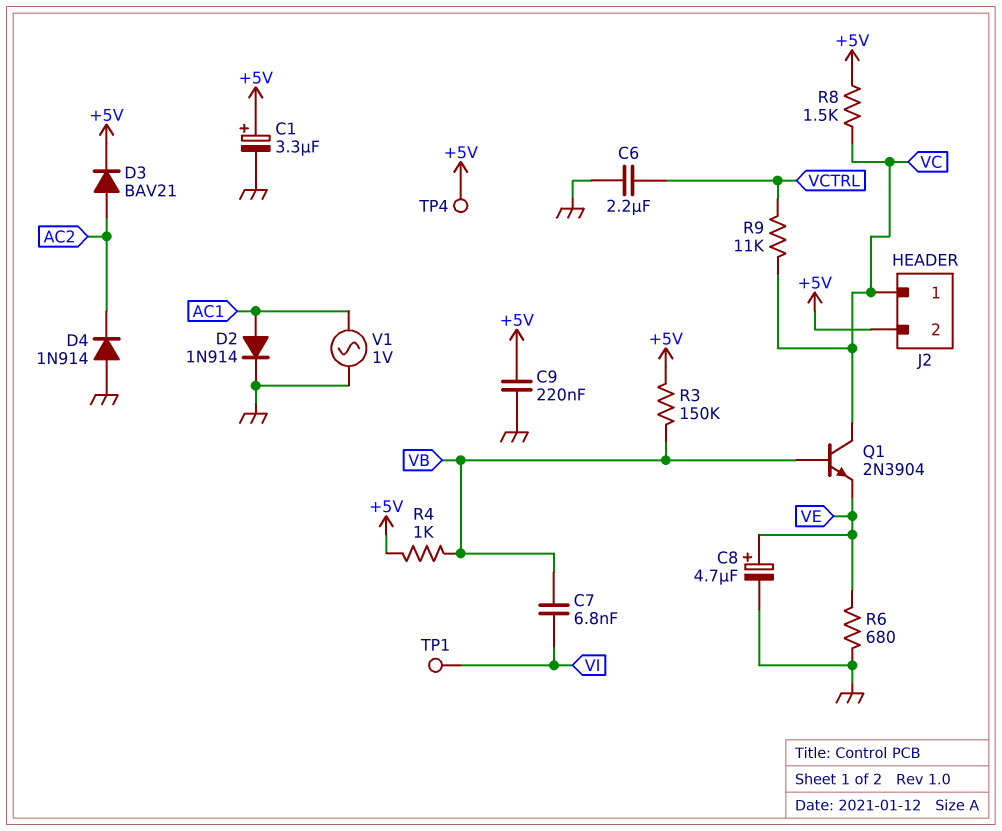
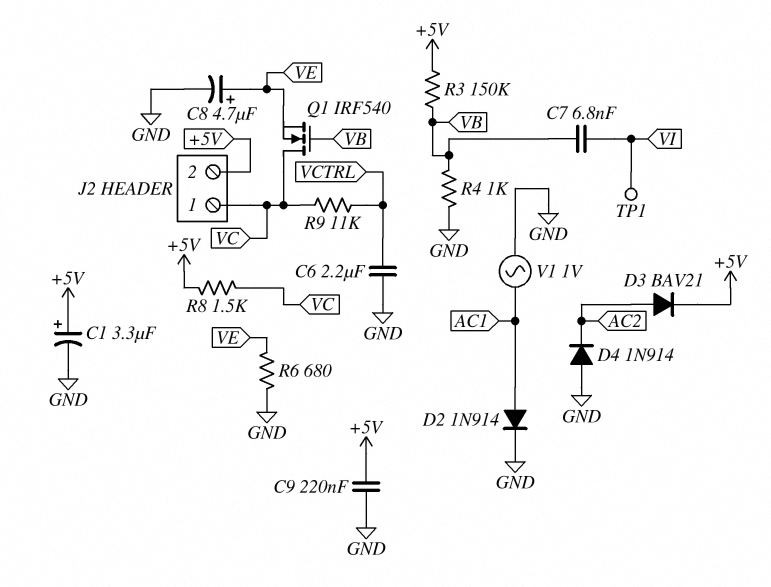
Q1: NPN 2N3904 (B VB, C VC, E VE) -> NMOS IRF540 (G VB, D VC, S VE)
R4: 1k (+5V, VB) -> 1k (GND, VB)
TP4: test point (+5V) -> none

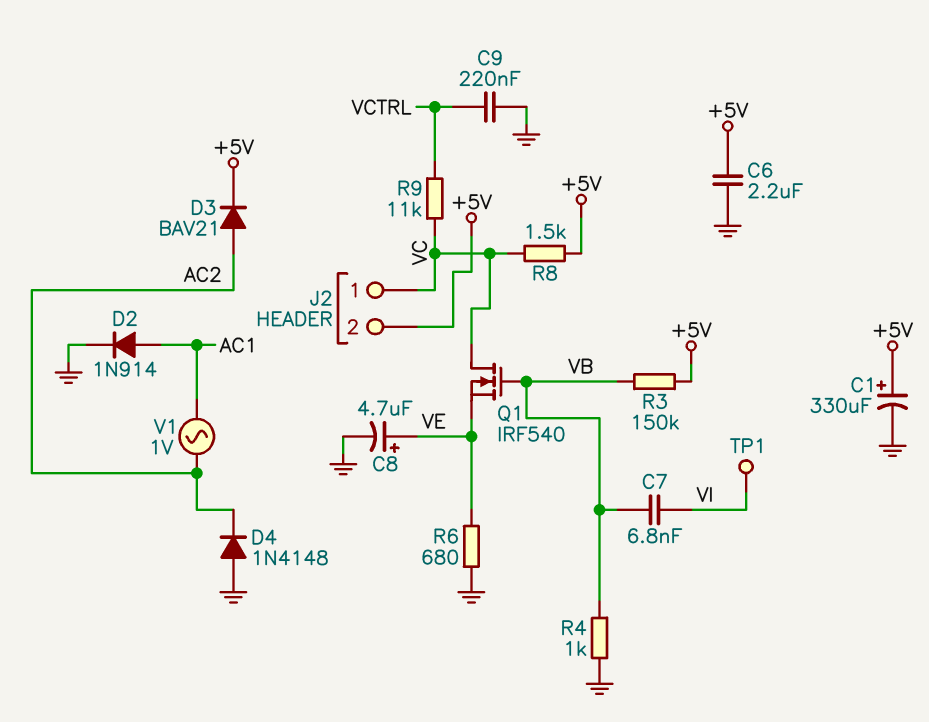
C1: 3.3uF (plus +5V, minus GND) -> 330uF (plus +5V, minus GND)
C6: 2.2uF (GND, VCTRL) -> 2.2uF (+5V, GND)
C9: 220nF (+5V, GND) -> 220nF (GND, VCTRL)
D4: diode 1N914 (A GND, K AC2) -> diode 1N4148 (A GND, K AC2)
V1: AC 1V (AC1, GND) -> AC 1V (AC1, AC2)

